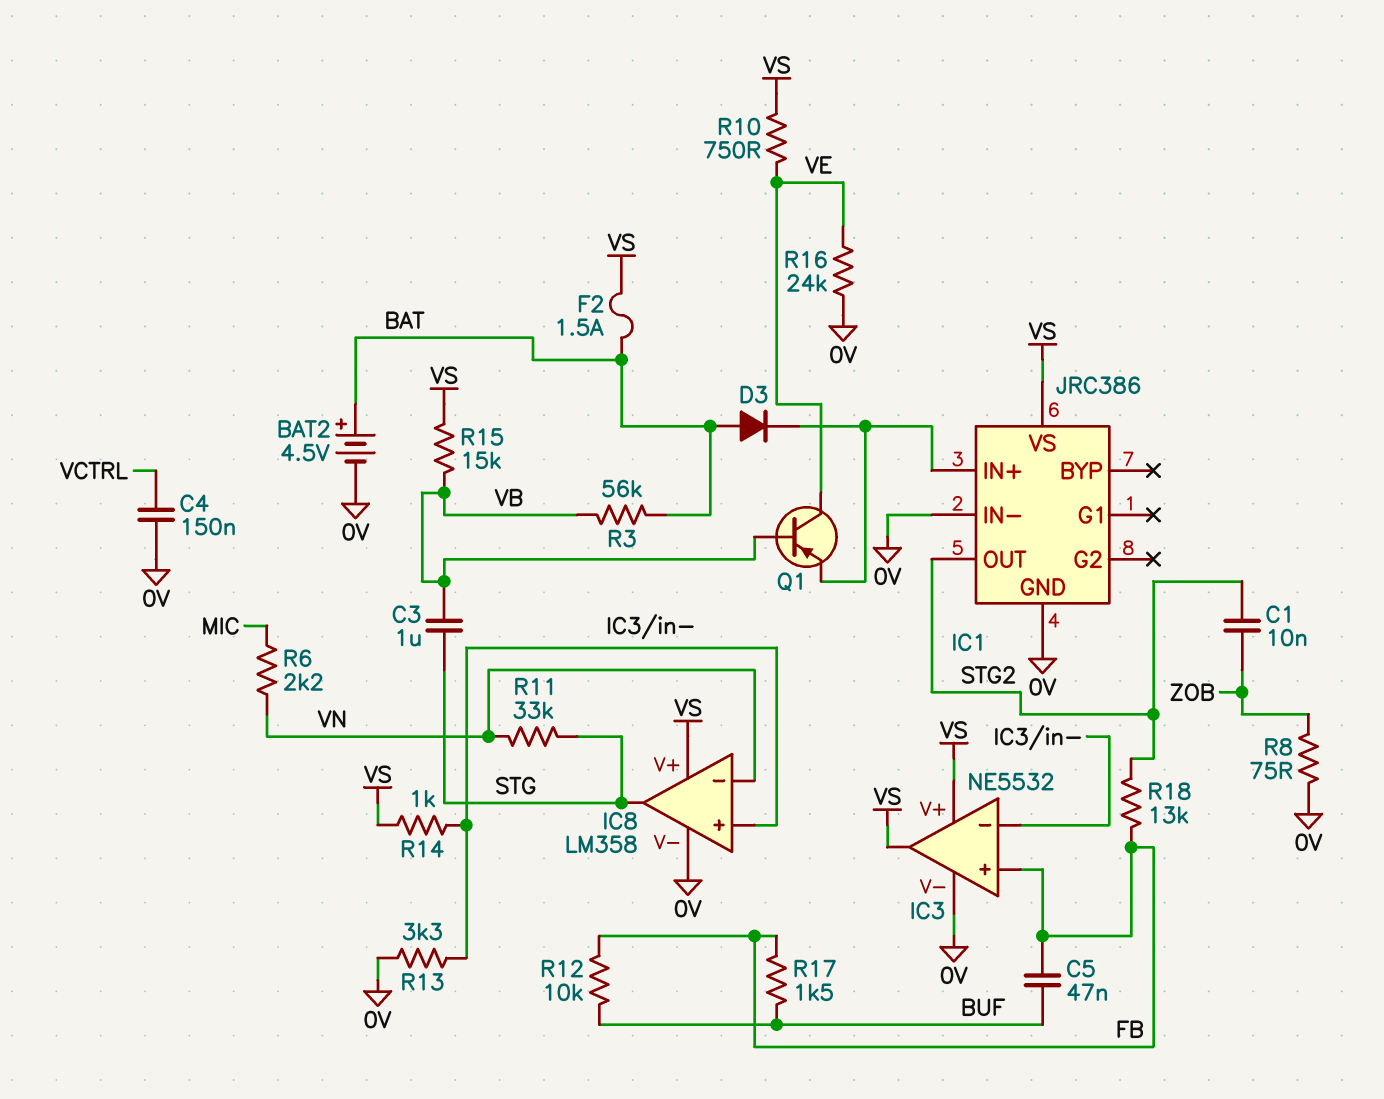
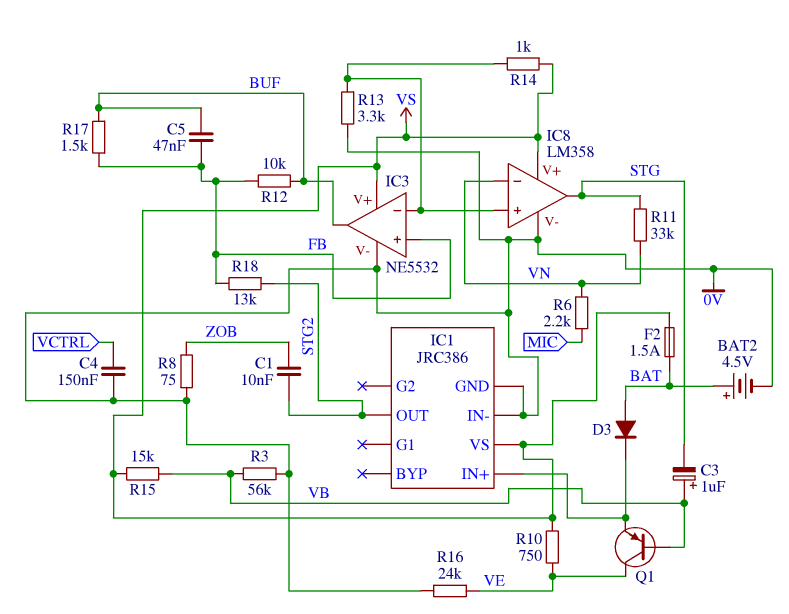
C3: 1uF (STG, VB) -> 1uF (plus VB, minus STG)
IC3 pin out: VS -> BUF
R3: 56k (BAT, VB) -> 56k (0V, VB)

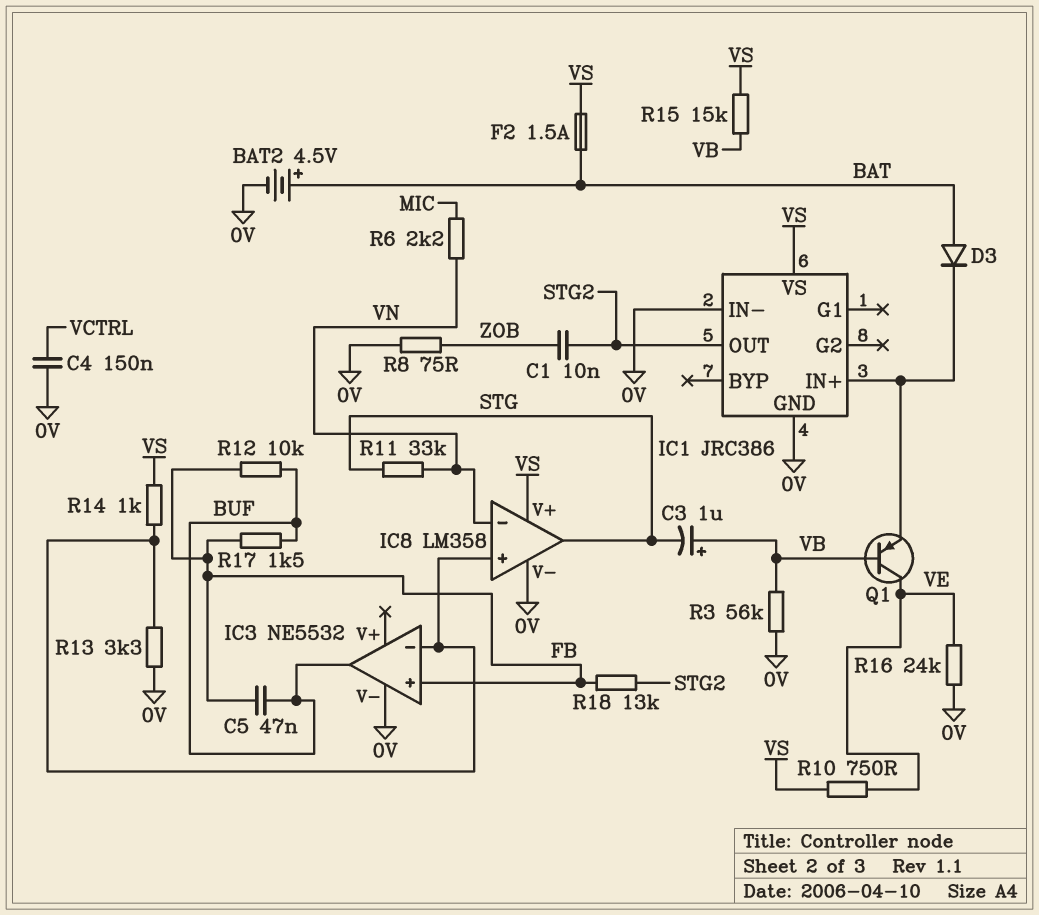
IC3 pin V+: VS -> none

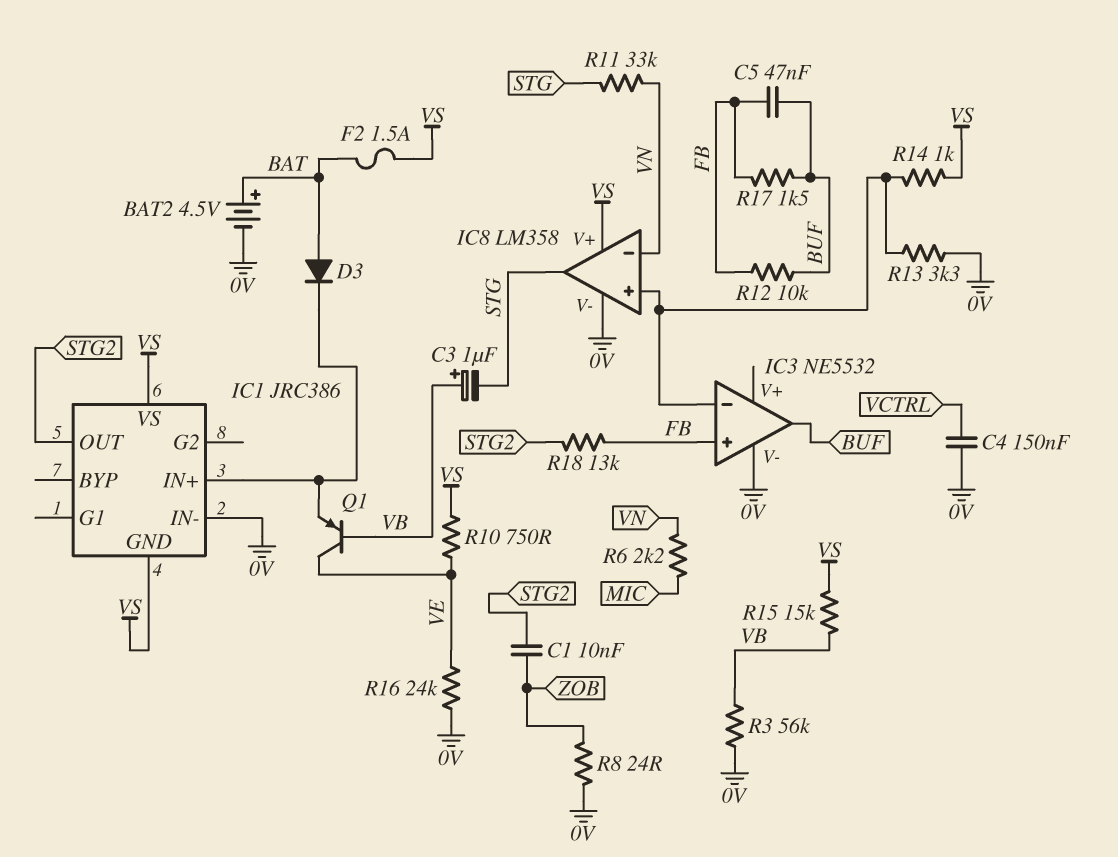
IC1 pin GND: 0V -> VS
R8: 75 (0V, ZOB) -> 24 (0V, ZOB)

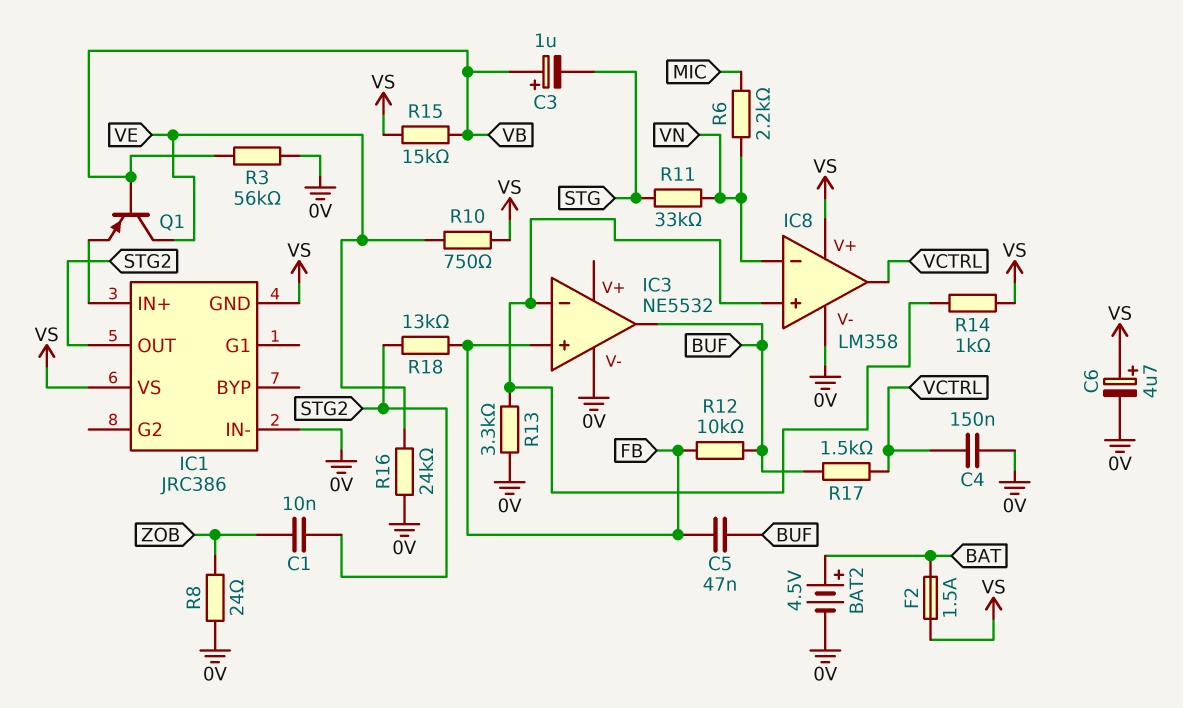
C6: none -> 4.7uF (plus VS, minus 0V)
D3: diode (A BAT, K IC1/IN+) -> none
IC8 pin out: STG -> VCTRL
R17: 1.5k (BUF, FB) -> 1.5k (BUF, VCTRL)

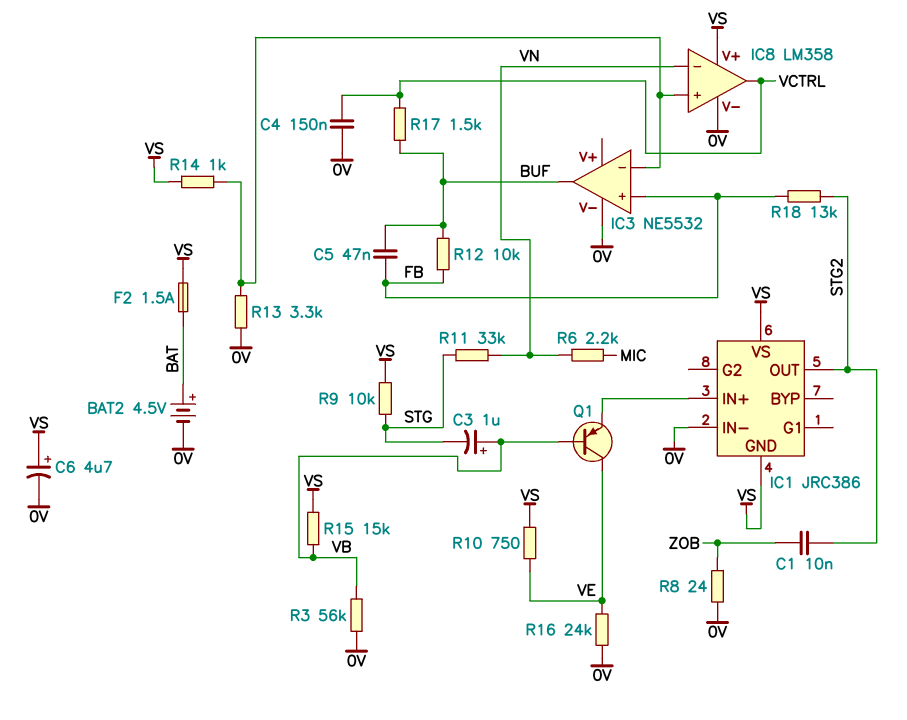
R9: none -> 10k (STG, VS)

